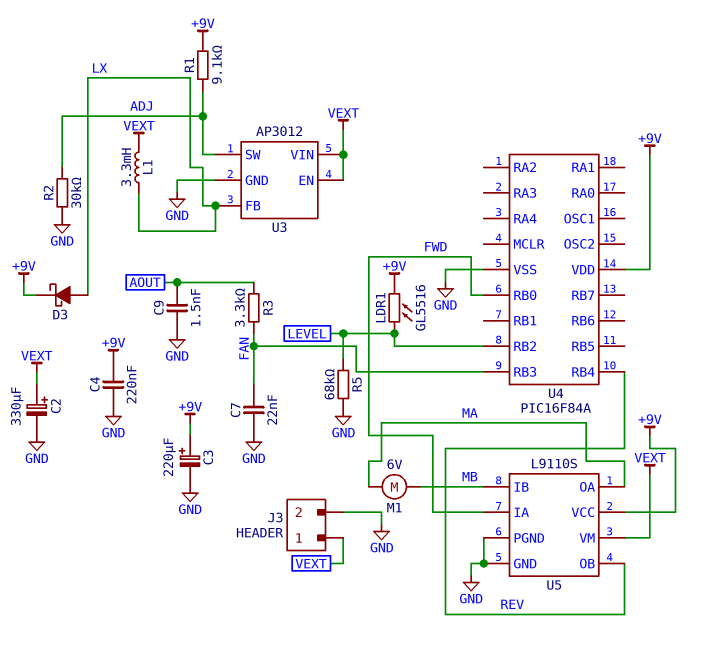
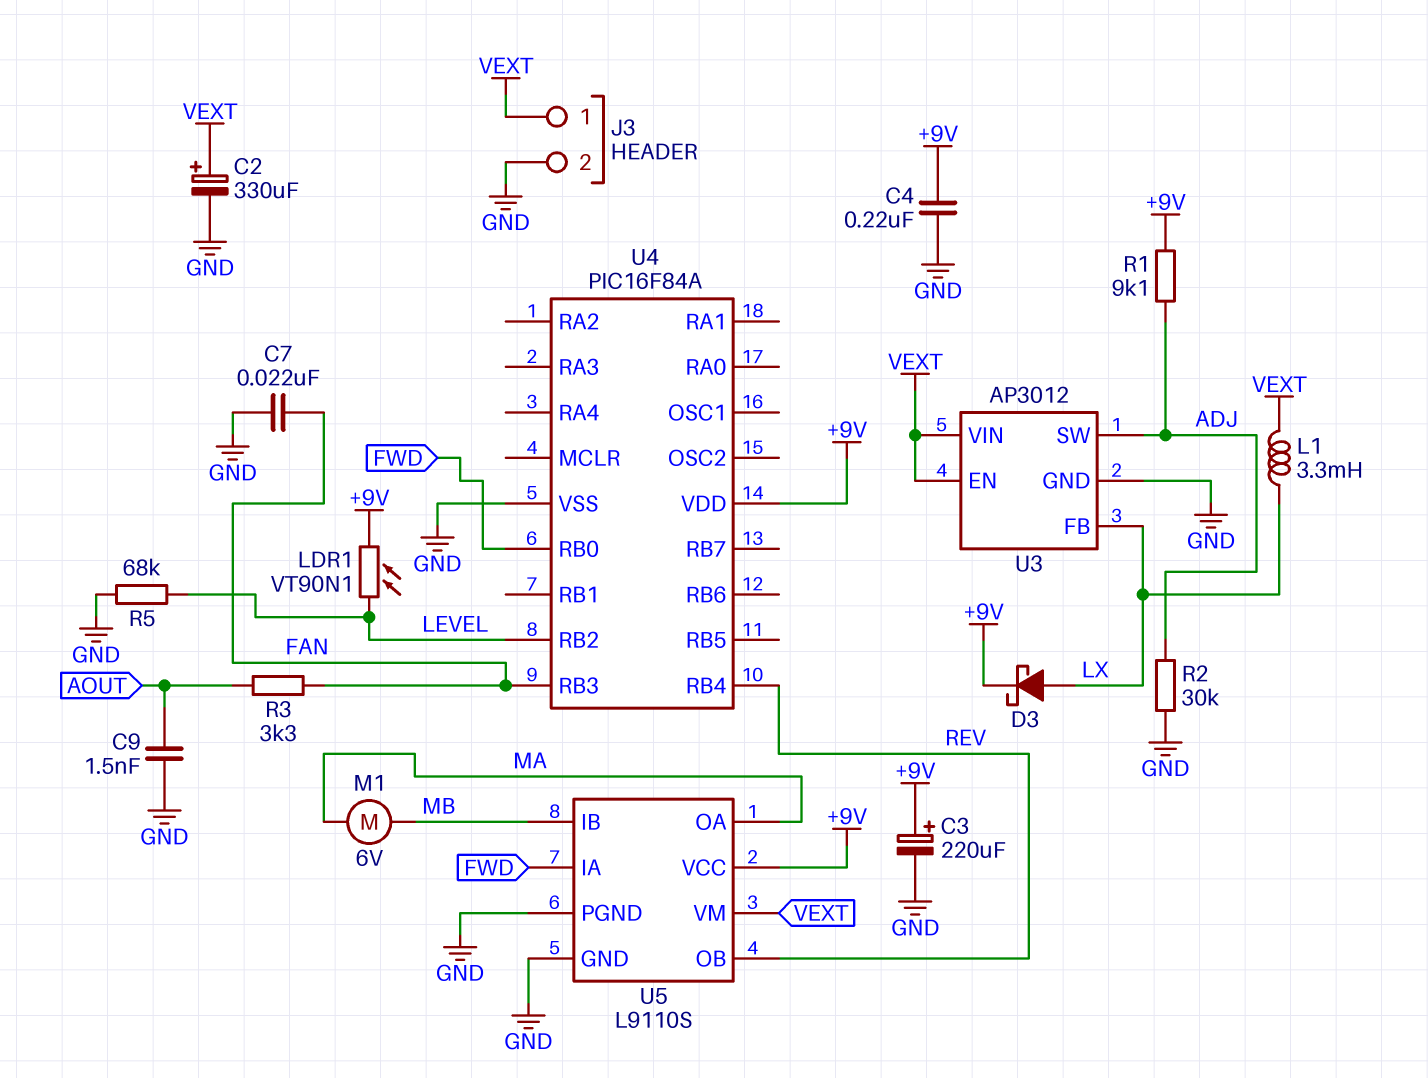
LDR1: GL5516 (+9V, LEVEL) -> VT90N1 (+9V, LEVEL)

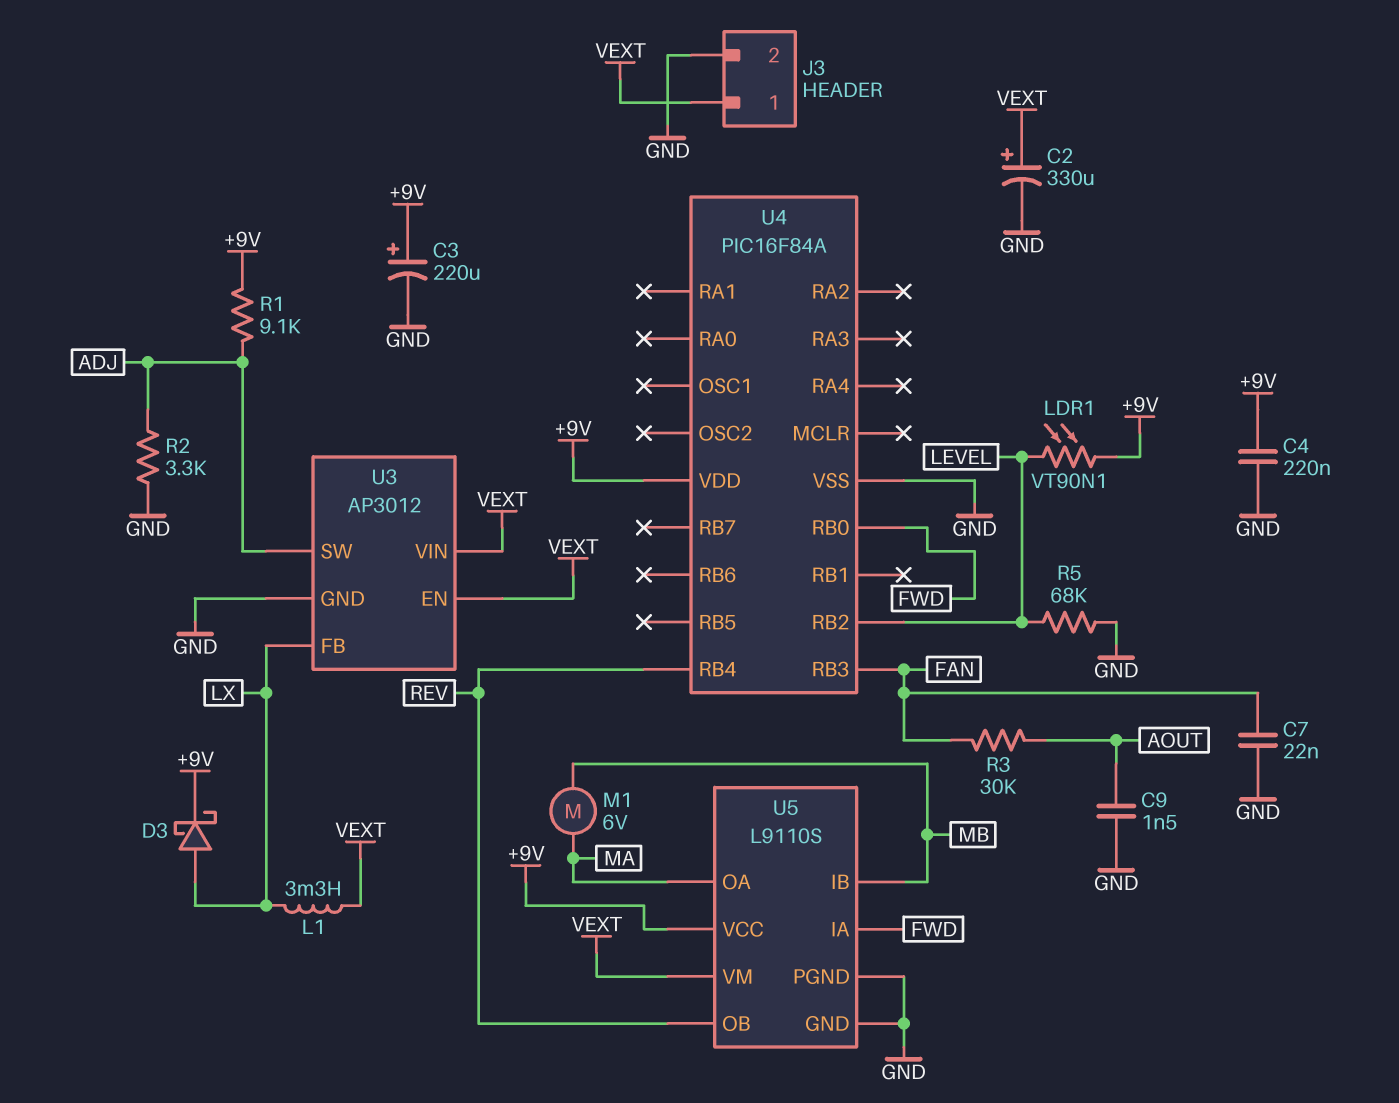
R2: 30k (ADJ, GND) -> 3.3k (ADJ, GND)
R3: 3.3k (AOUT, FAN) -> 30k (AOUT, FAN)

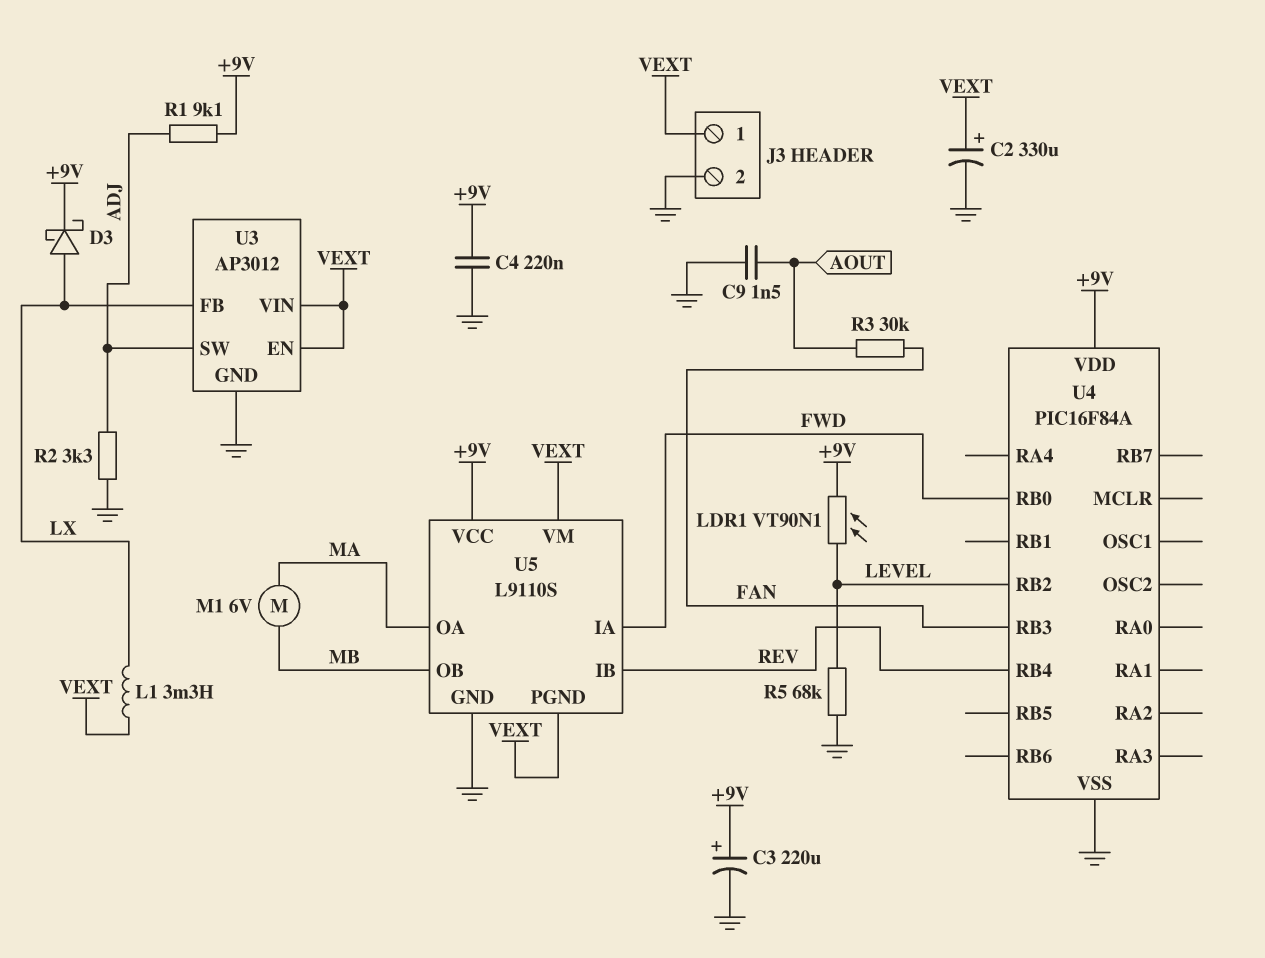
C7: 22nF (FAN, GND) -> none
U5 pin IB: MB -> REV
U5 pin OB: REV -> MB
U5 pin PGND: GND -> VEXT

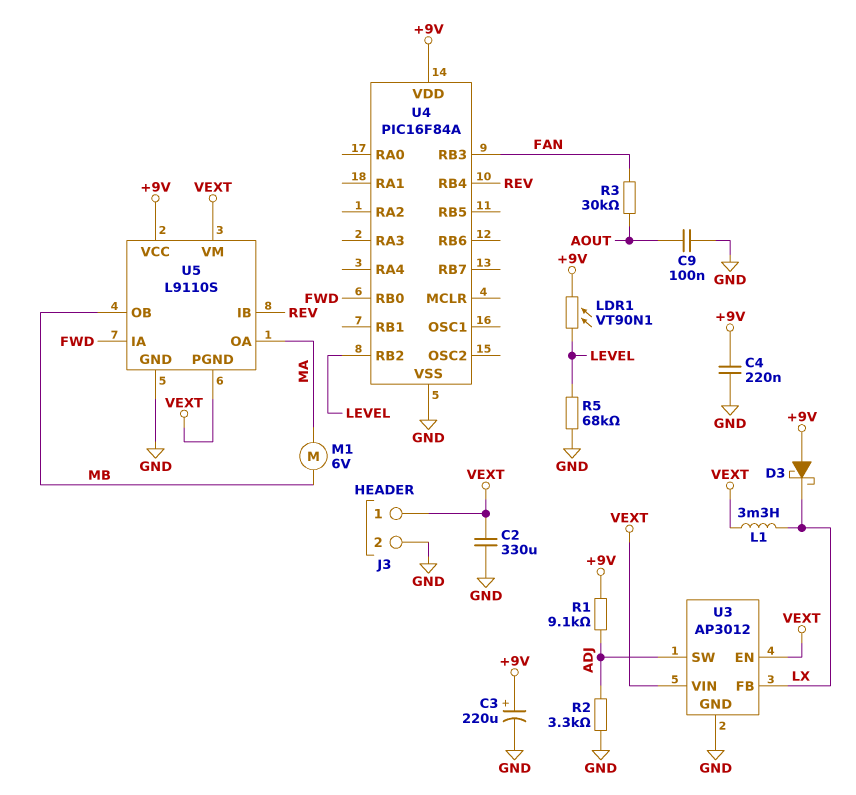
C2: 330uF (plus VEXT, minus GND) -> 330uF (GND, VEXT)
C9: 1.5nF (AOUT, GND) -> 100nF (AOUT, GND)
D3: schottky (A LX, K +9V) -> schottky (A +9V, K LX)

